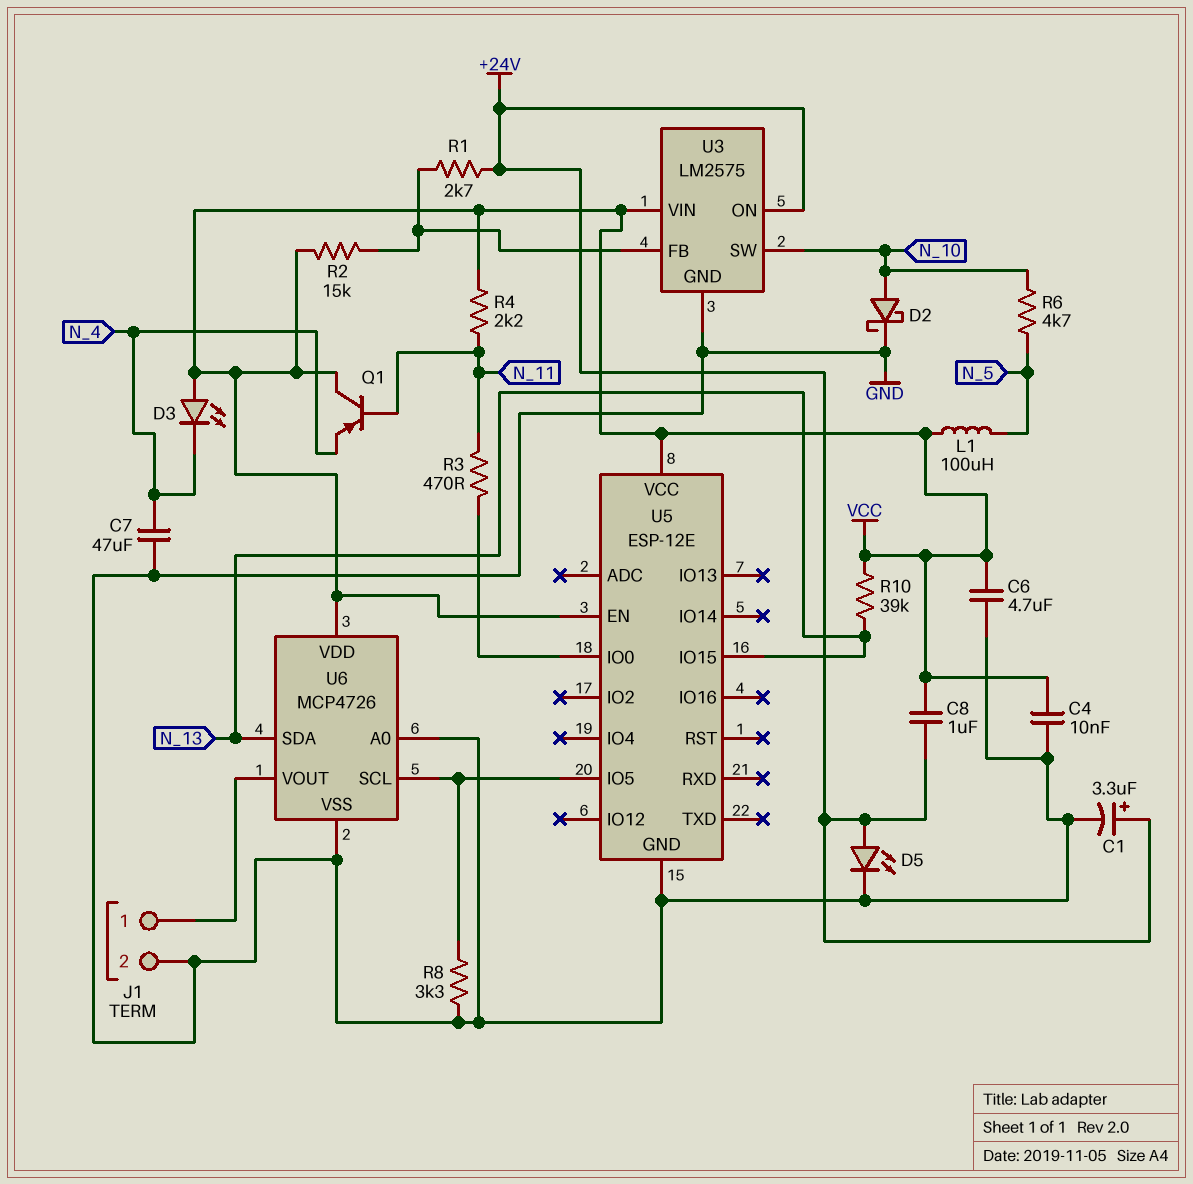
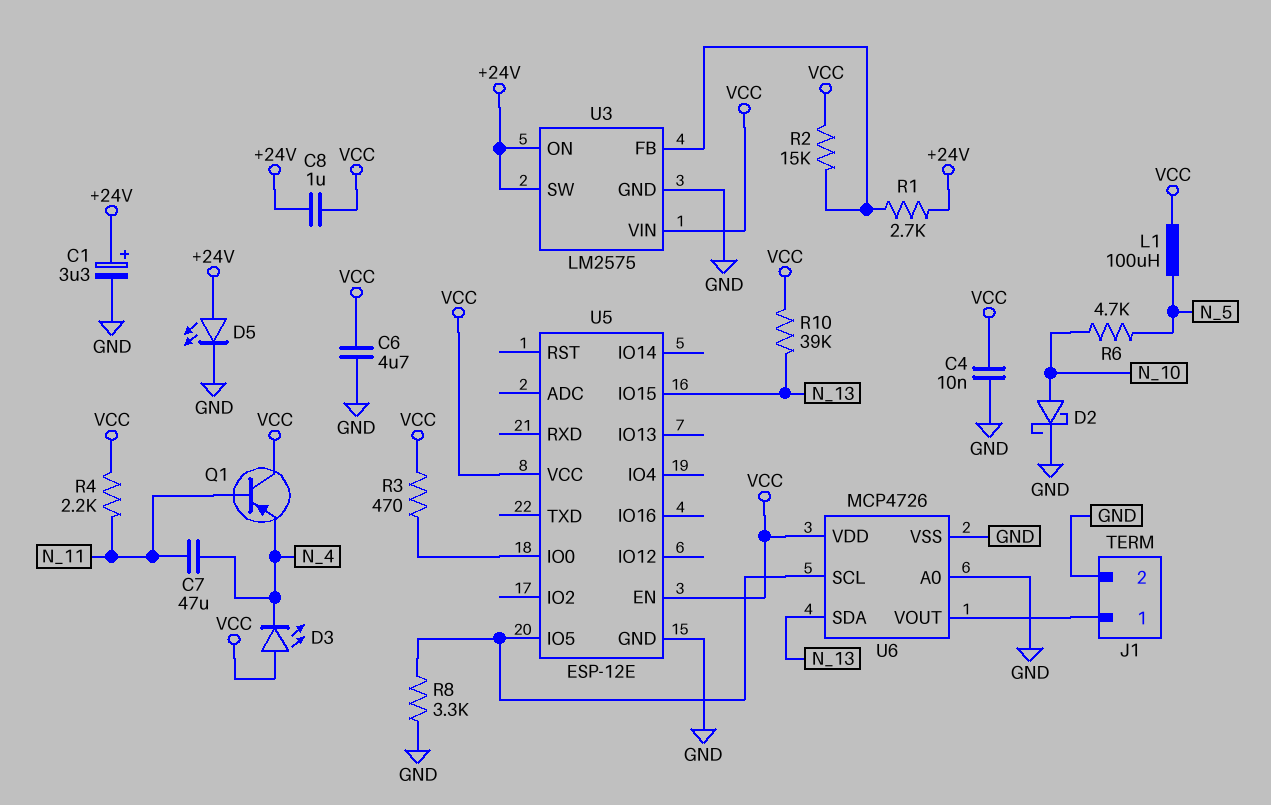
C7: 47uF (GND, N_4) -> 47uF (N_4, N_11)
R3: 470 (N_11, U5/IO0) -> 470 (U5/IO0, VCC)
U3 pin SW: N_10 -> +24V

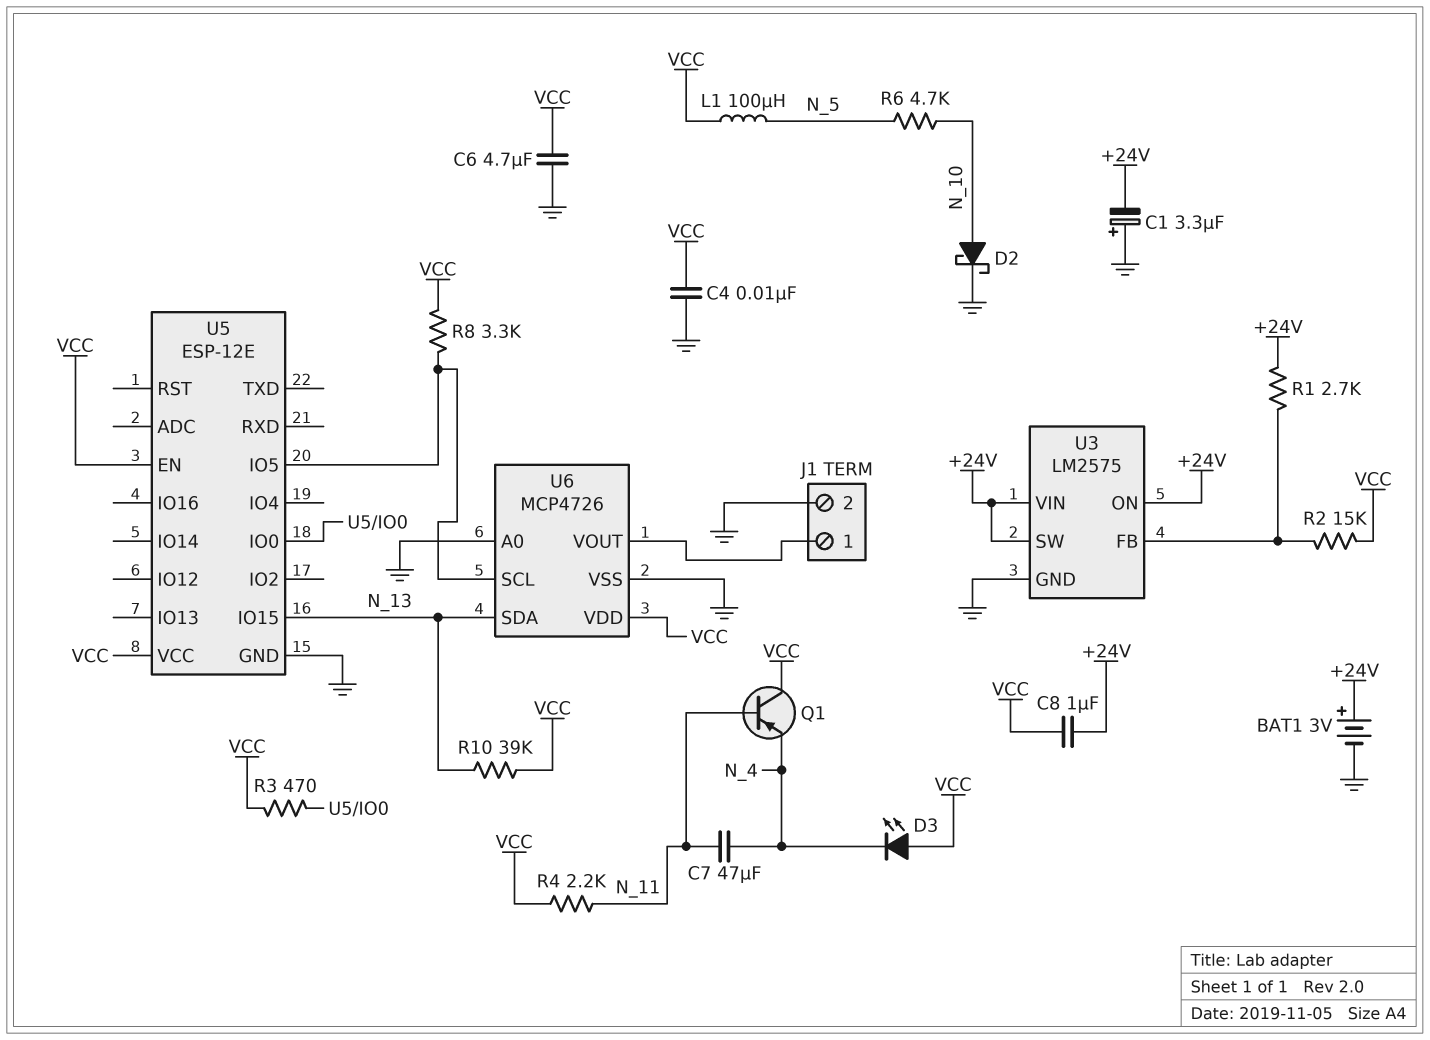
BAT1: none -> 3V (plus +24V, minus GND)
C1: 3.3uF (plus +24V, minus GND) -> 3.3uF (plus GND, minus +24V)
D5: LED (A +24V, K GND) -> none
R8: 3.3k (GND, U5/IO5) -> 3.3k (U5/IO5, VCC)
U3 pin VIN: VCC -> +24V

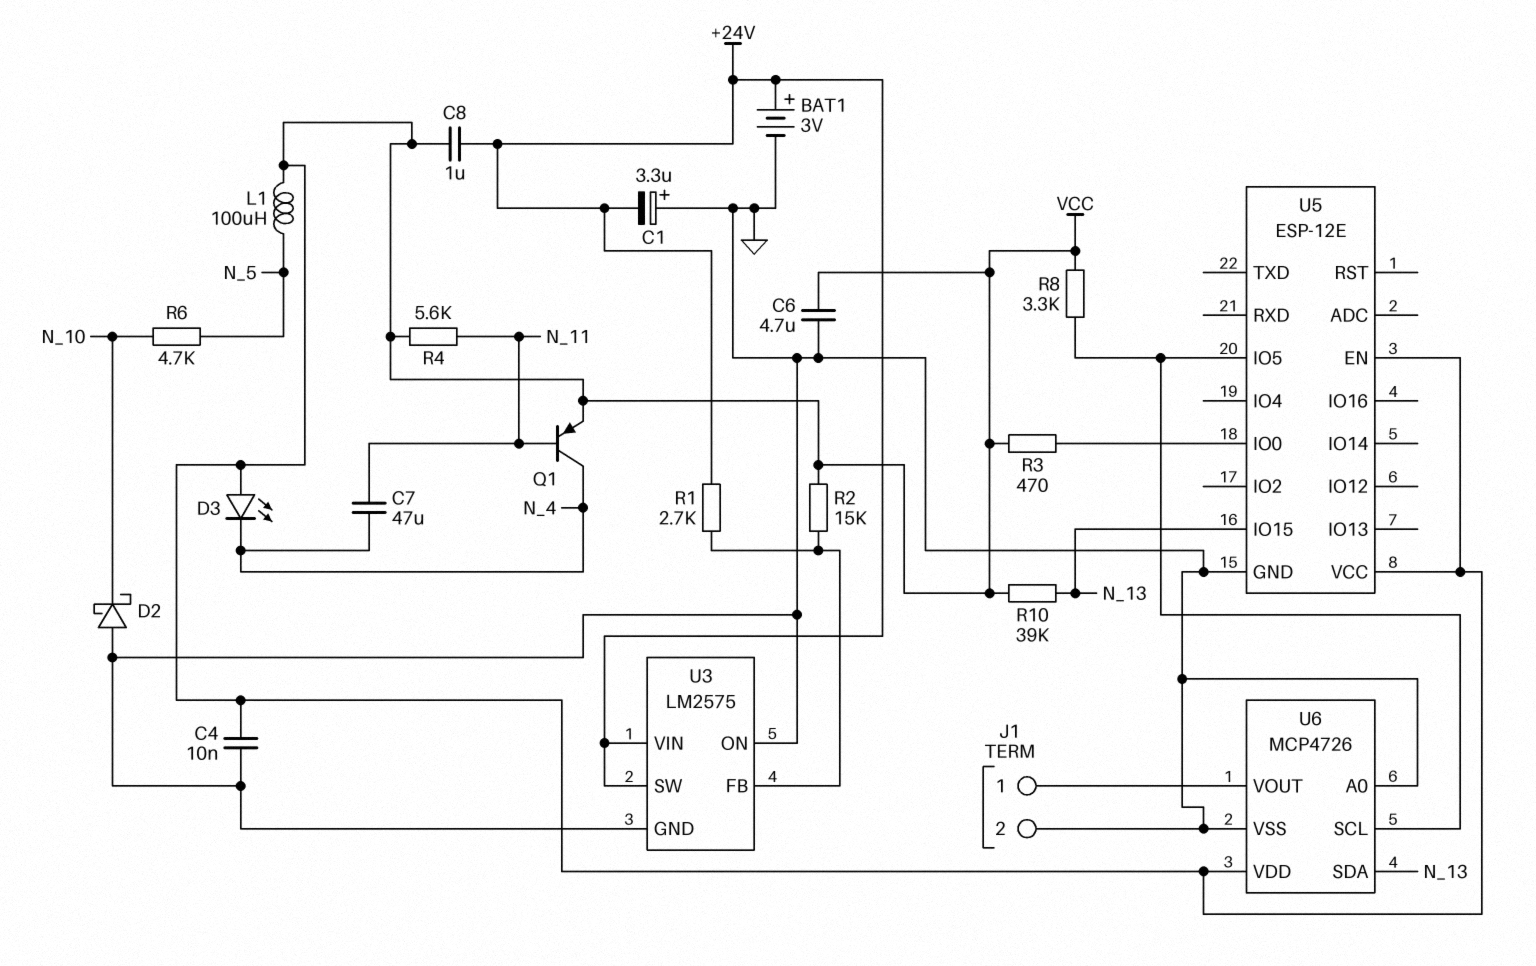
D2: schottky (A N_10, K GND) -> schottky (A GND, K N_10)
Q1: PNP (B N_11, C VCC, E N_4) -> PNP (B N_11, C N_4, E VCC)
R4: 2.2k (N_11, VCC) -> 5.6k (N_11, VCC)
U3 pin ON: +24V -> GND

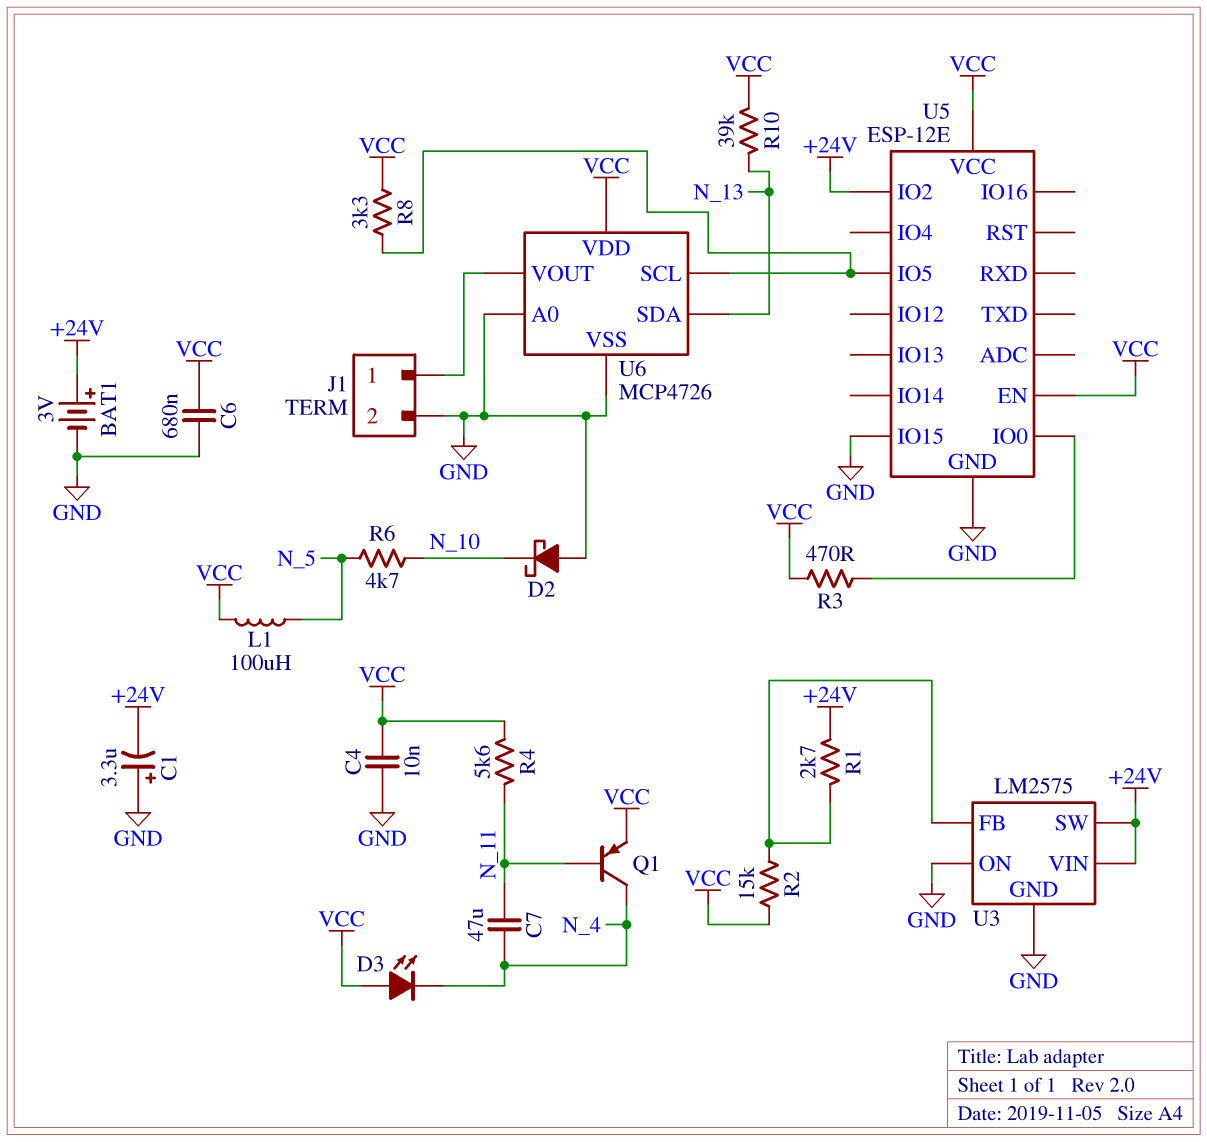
C6: 4.7uF (GND, VCC) -> 680nF (GND, VCC)
C8: 1uF (+24V, VCC) -> none
U5 pin IO2: none -> +24V
U5 pin IO15: N_13 -> GND

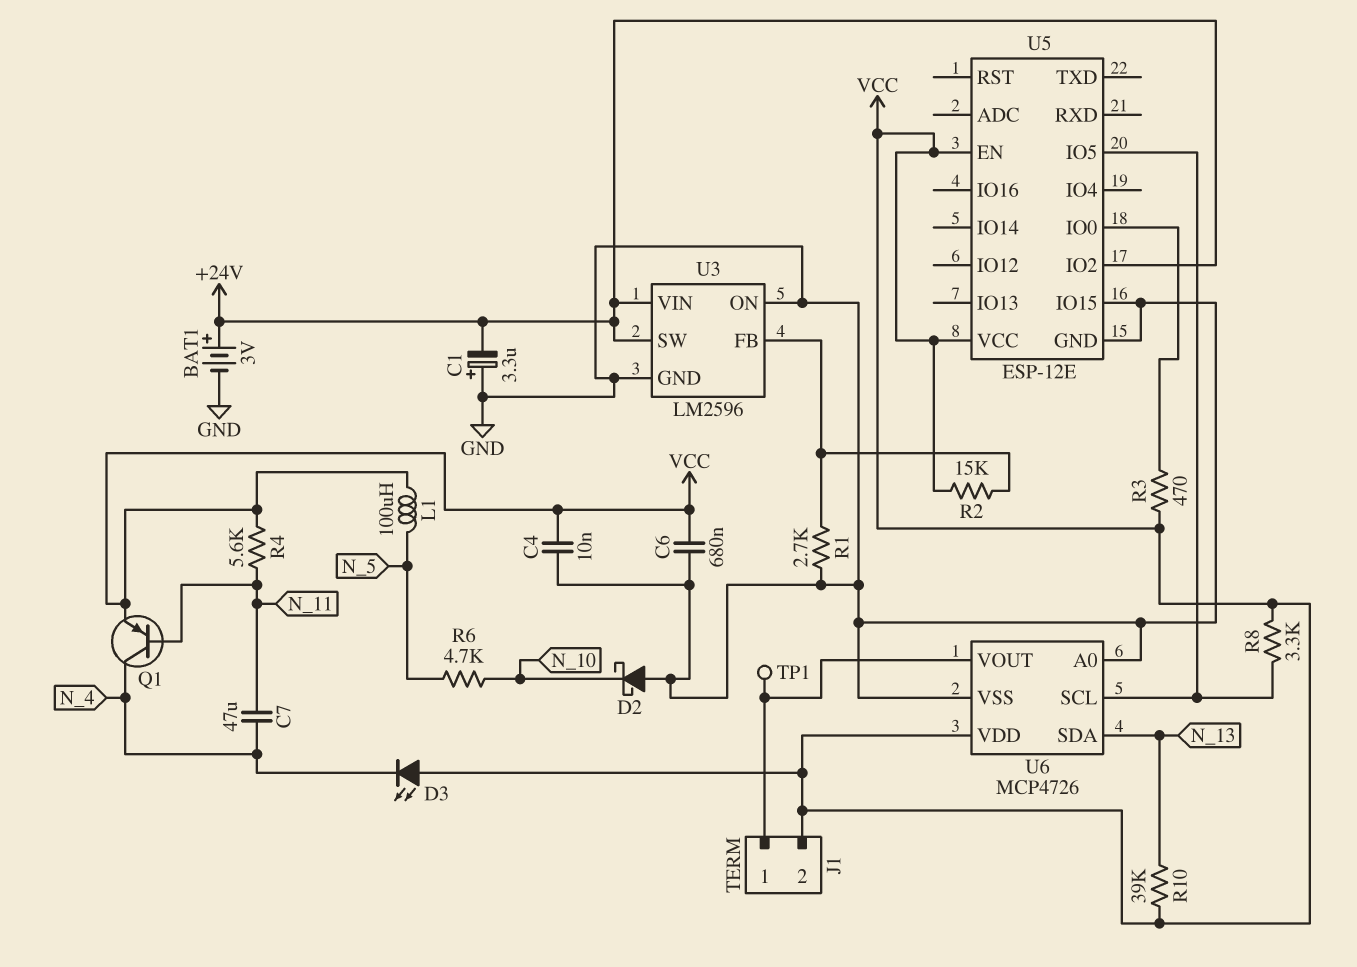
J1 pin 2: GND -> VCC
R1: 2.7k (+24V, U3/FB) -> 2.7k (GND, U3/FB)
TP1: none -> test point (J1/1)
U3: LM2575 -> LM2596

